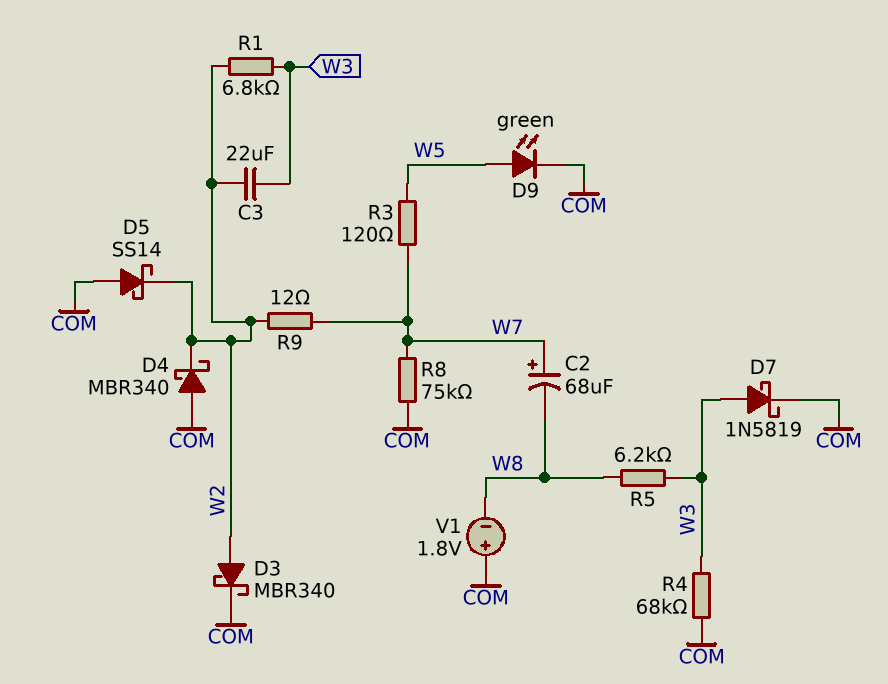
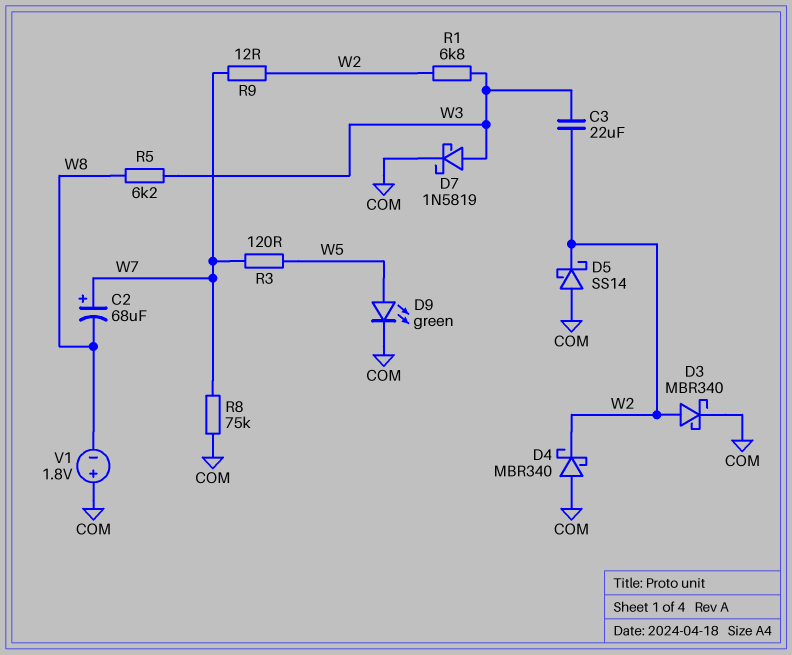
R4: 68k (COM, W3) -> none

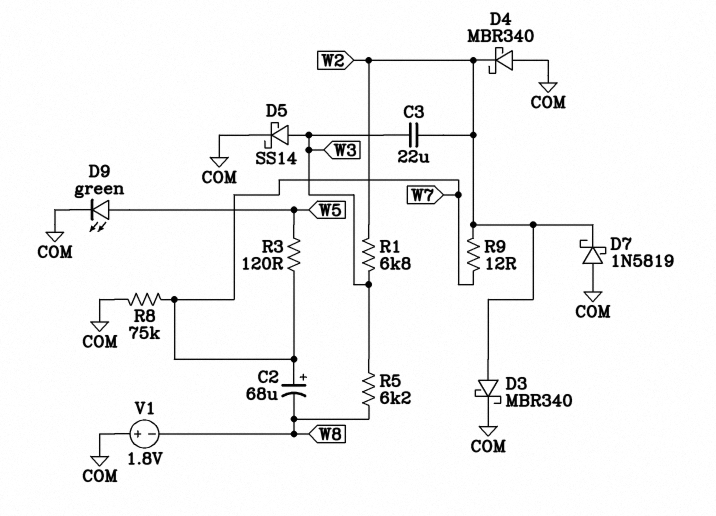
D5: schottky SS14 (A COM, K W2) -> schottky SS14 (A W3, K COM)
D7: schottky 1N5819 (A W3, K COM) -> schottky 1N5819 (A COM, K W2)

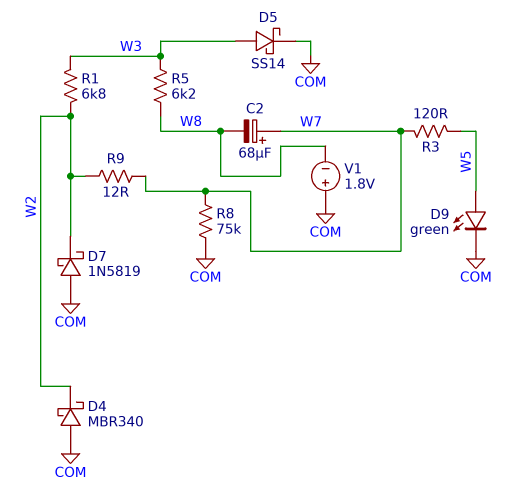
C3: 22uF (W2, W3) -> none
D3: schottky MBR340 (A W2, K COM) -> none

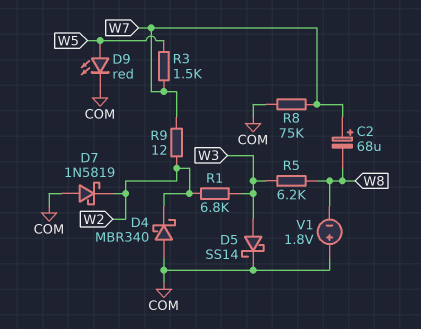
D9: LED green (A W5, K COM) -> LED red (A W5, K COM)
R3: 120 (W5, W7) -> 1.5k (W5, W7)

